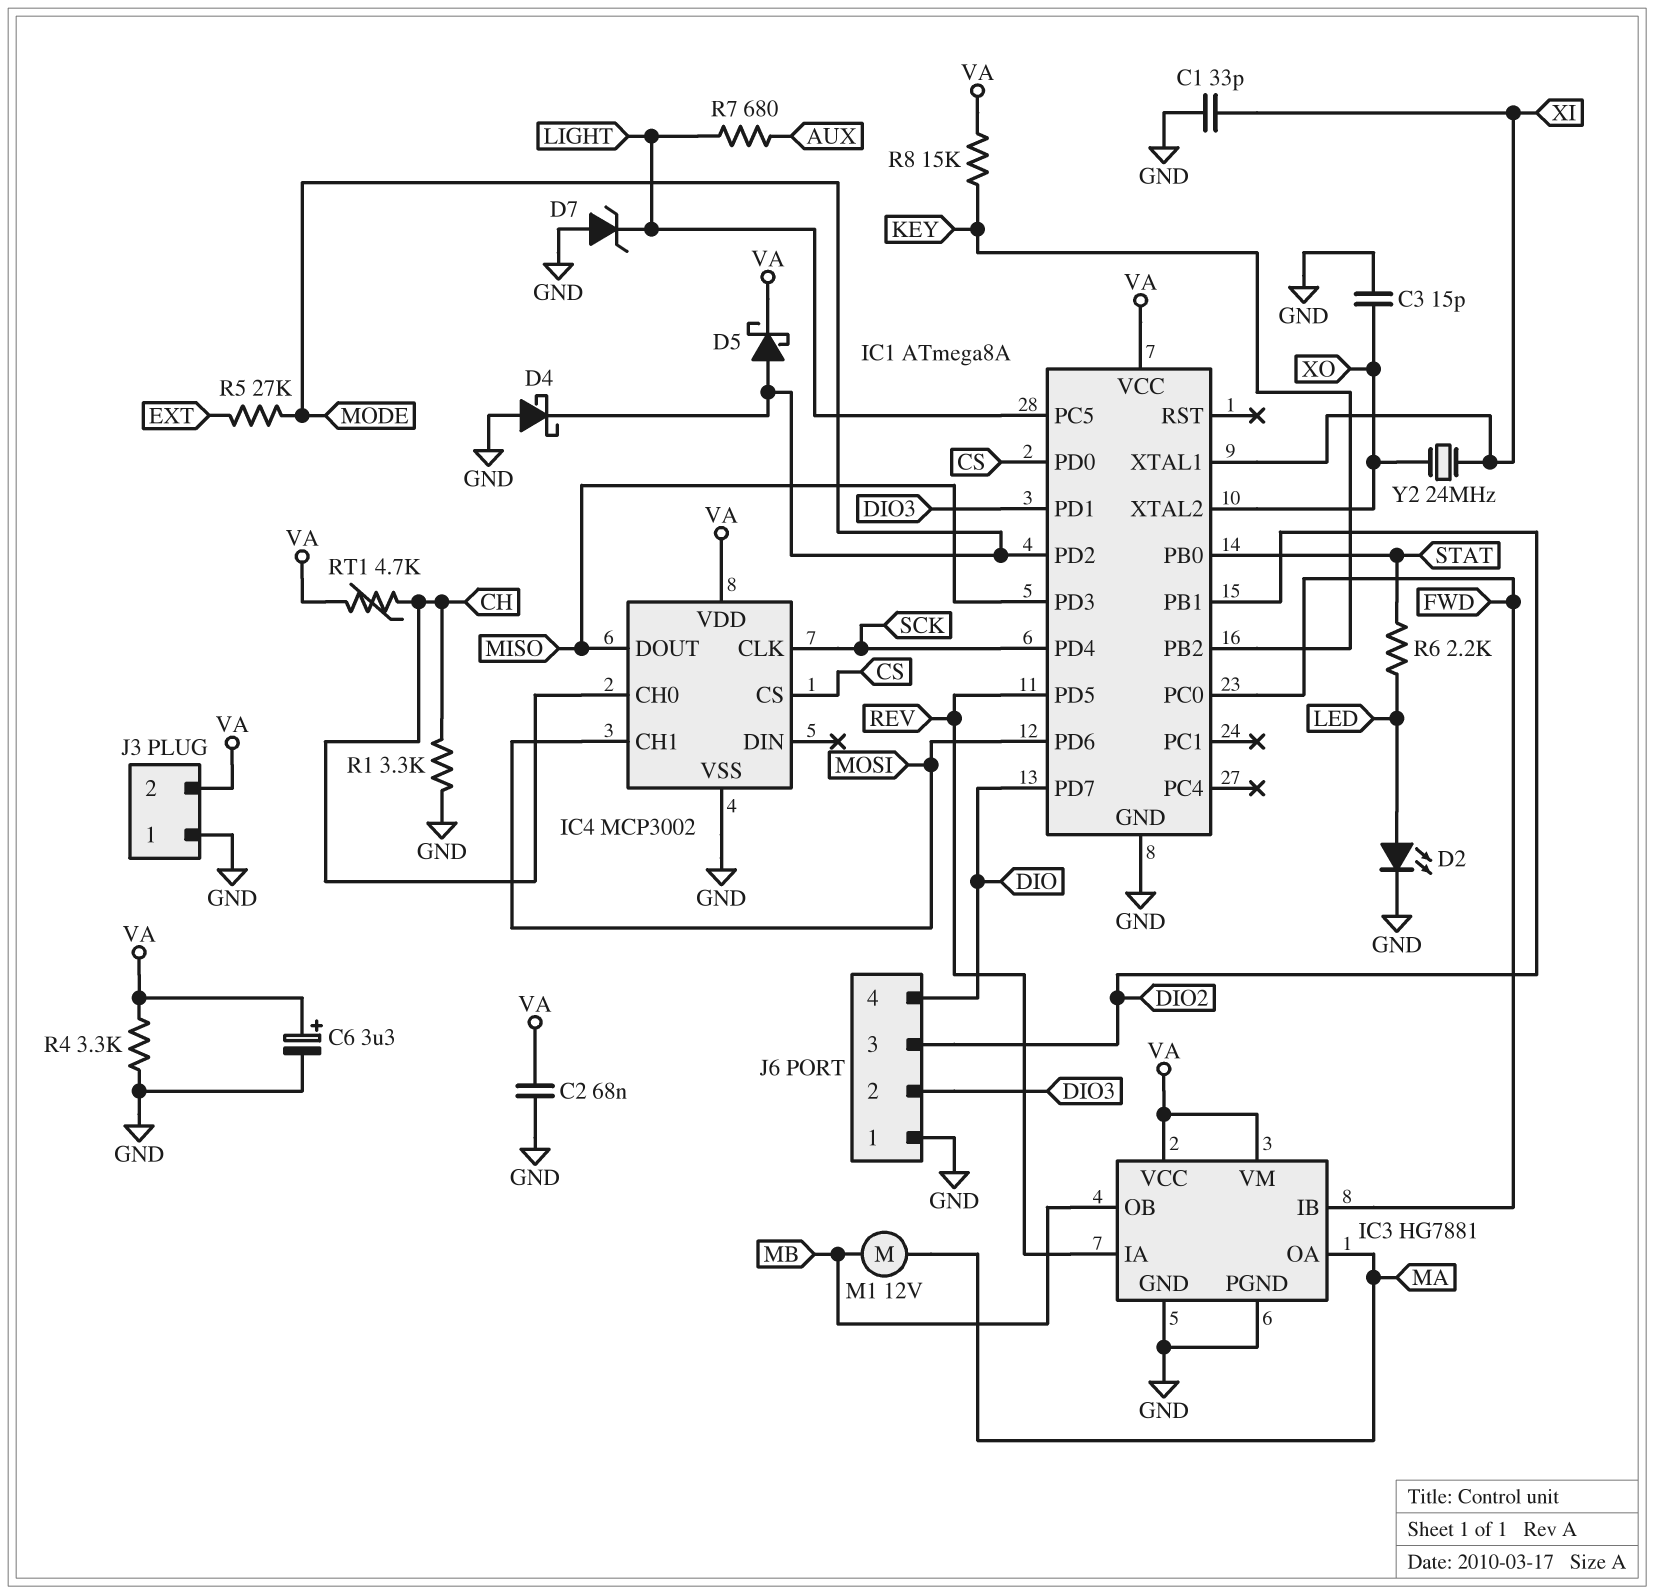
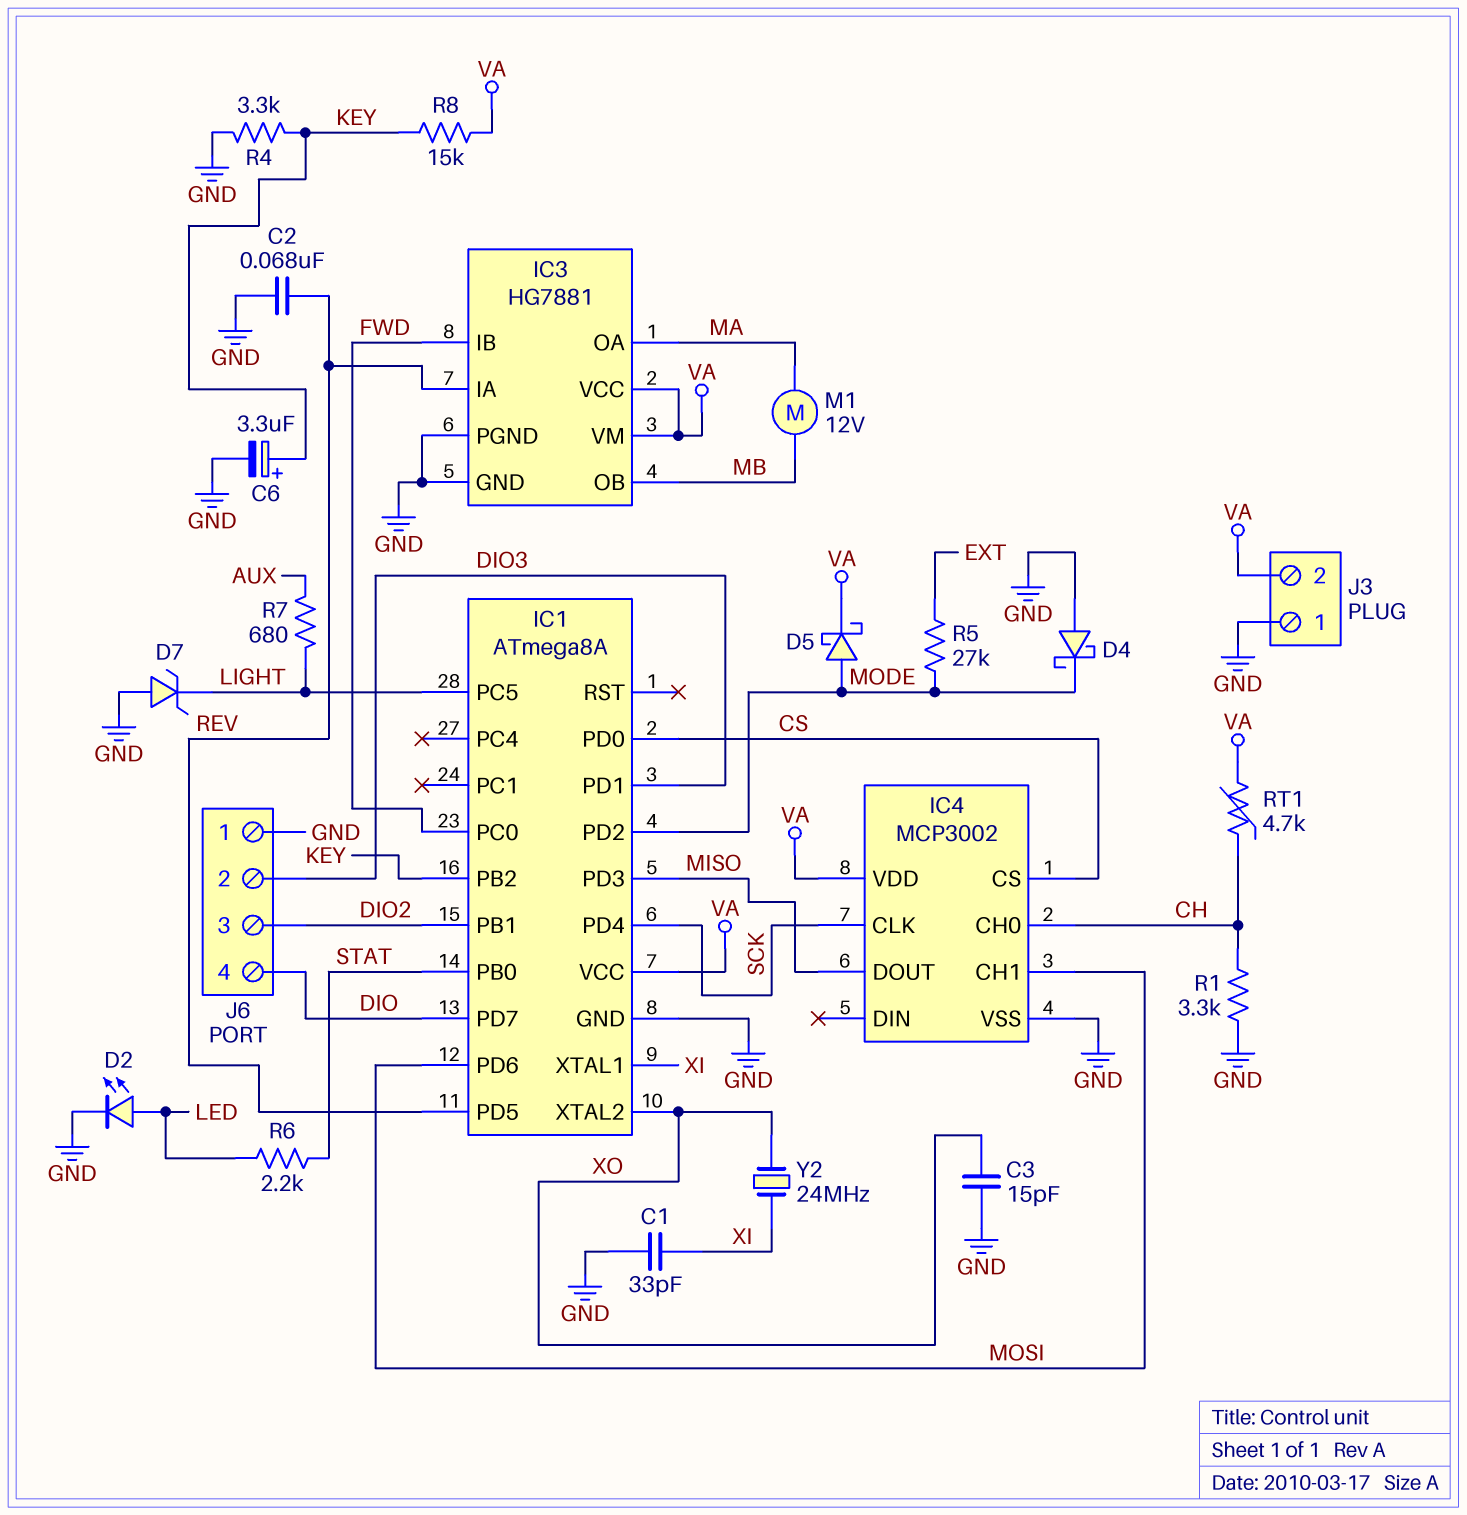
C2: 68nF (GND, VA) -> 68nF (GND, REV)
C6: 3.3uF (plus VA, minus GND) -> 3.3uF (plus KEY, minus GND)
R4: 3.3k (GND, VA) -> 3.3k (GND, KEY)

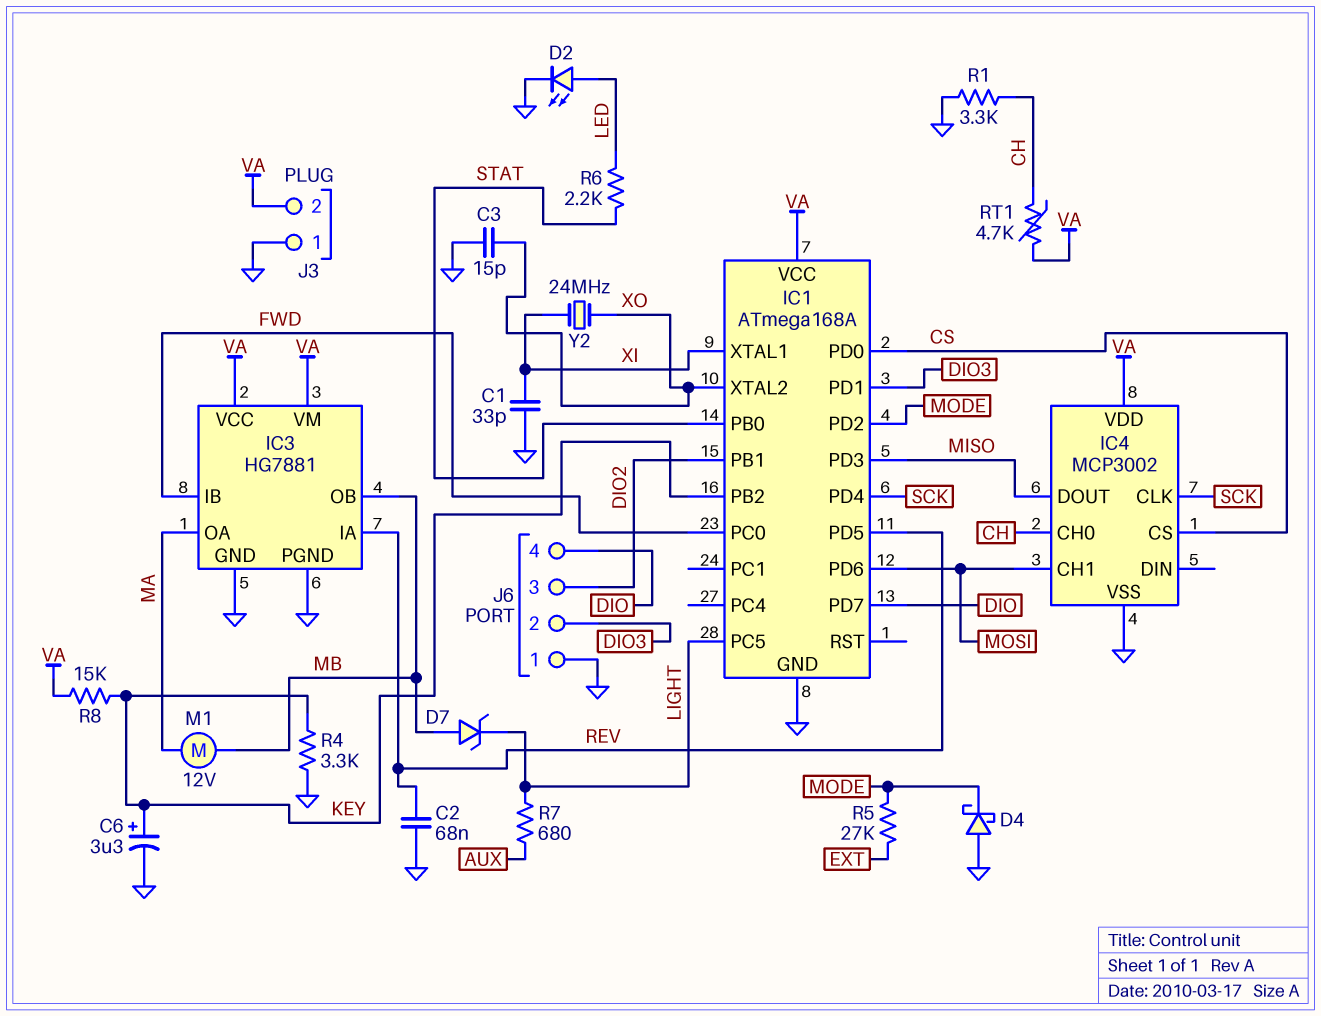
D5: schottky (A MODE, K VA) -> none
D7: zener (A GND, K LIGHT) -> zener (A MB, K LIGHT)
IC1: ATmega8A -> ATmega168A

